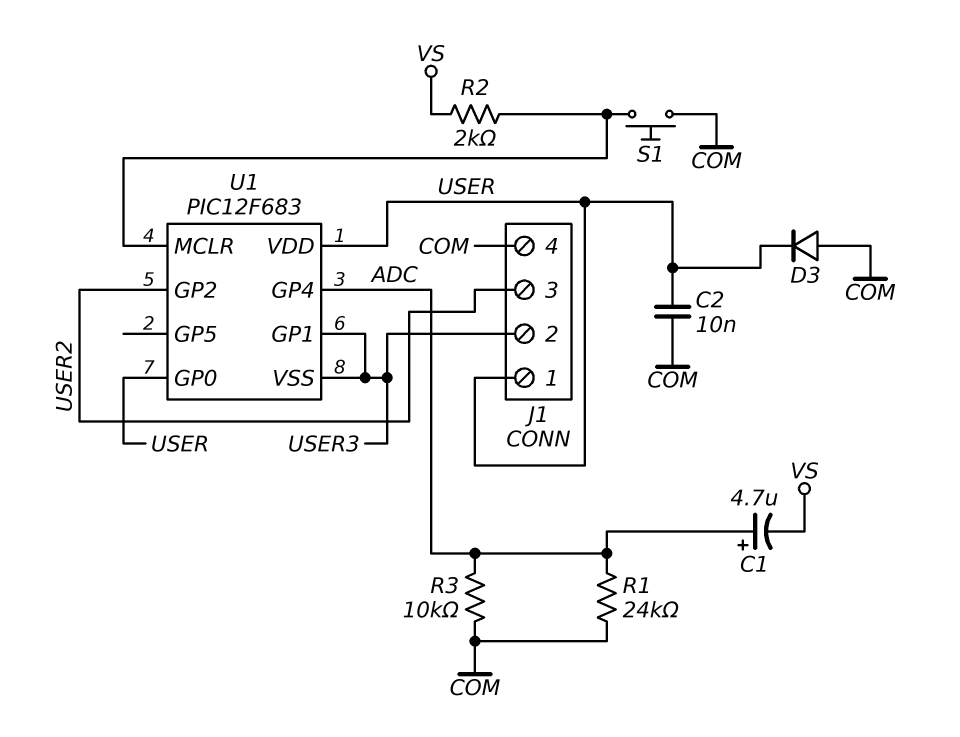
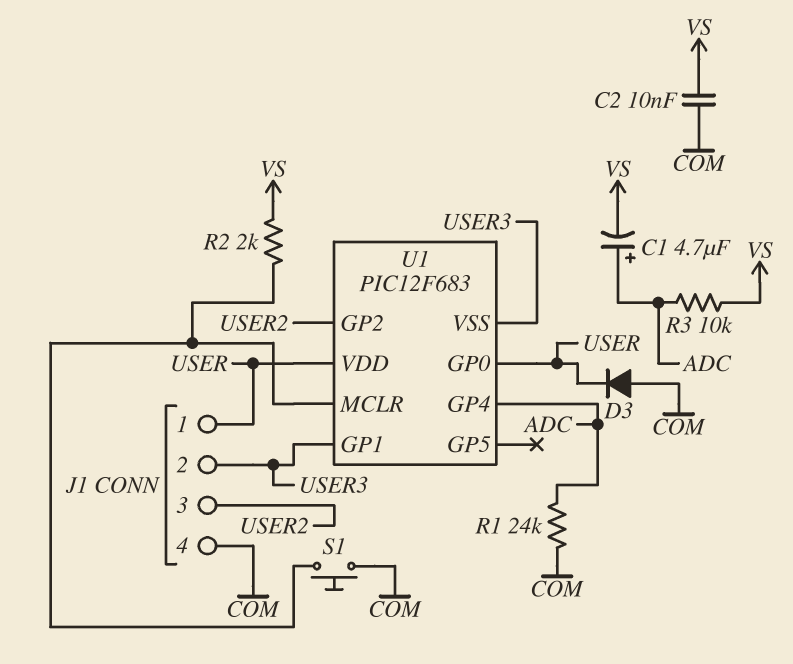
C2: 10nF (COM, USER) -> 10nF (COM, VS)
R3: 10k (ADC, COM) -> 10k (ADC, VS)

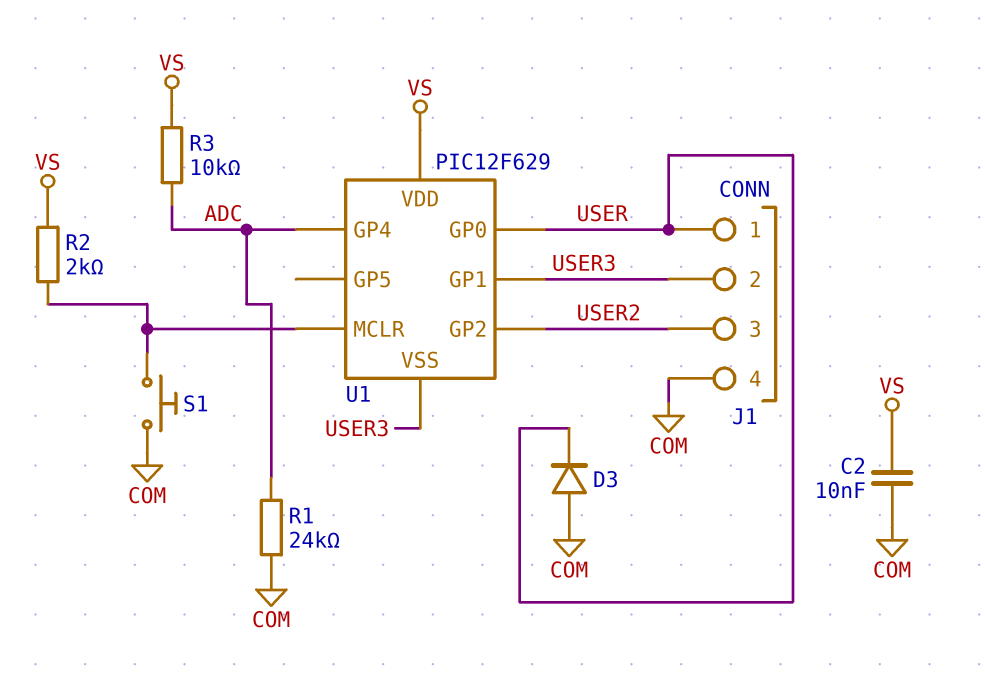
C1: 4.7uF (plus ADC, minus VS) -> none
U1: PIC12F683 -> PIC12F629
U1 pin VDD: USER -> VS

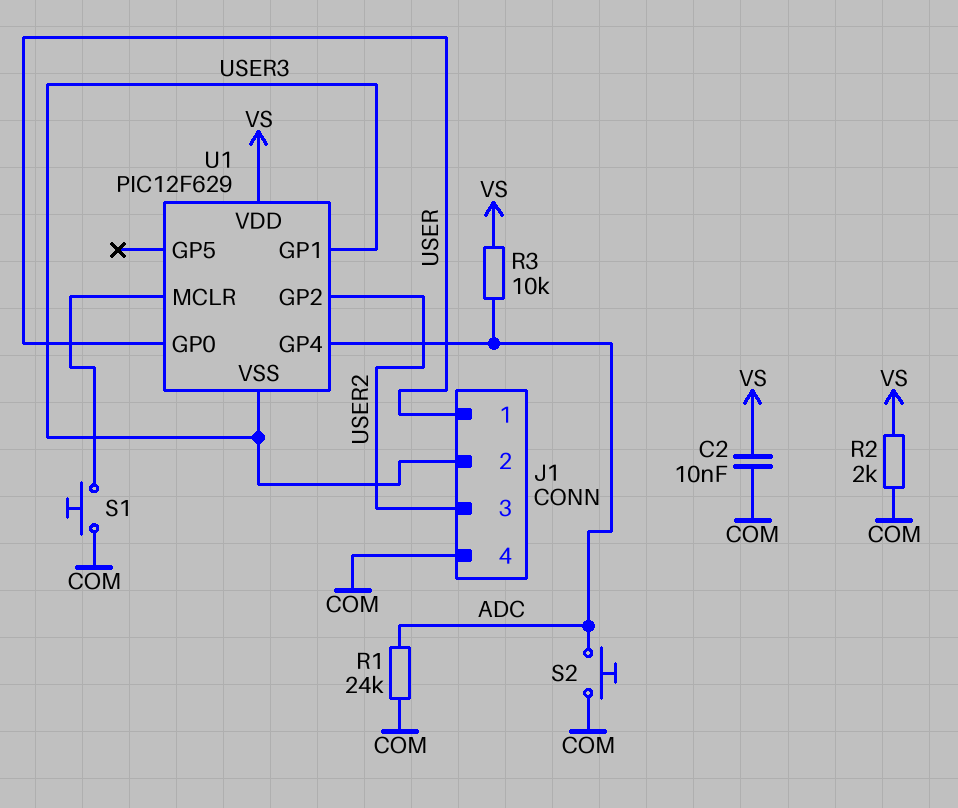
D3: diode (A COM, K USER) -> none
R2: 2k (U1/MCLR, VS) -> 2k (COM, VS)
S2: none -> button (ADC, COM)

